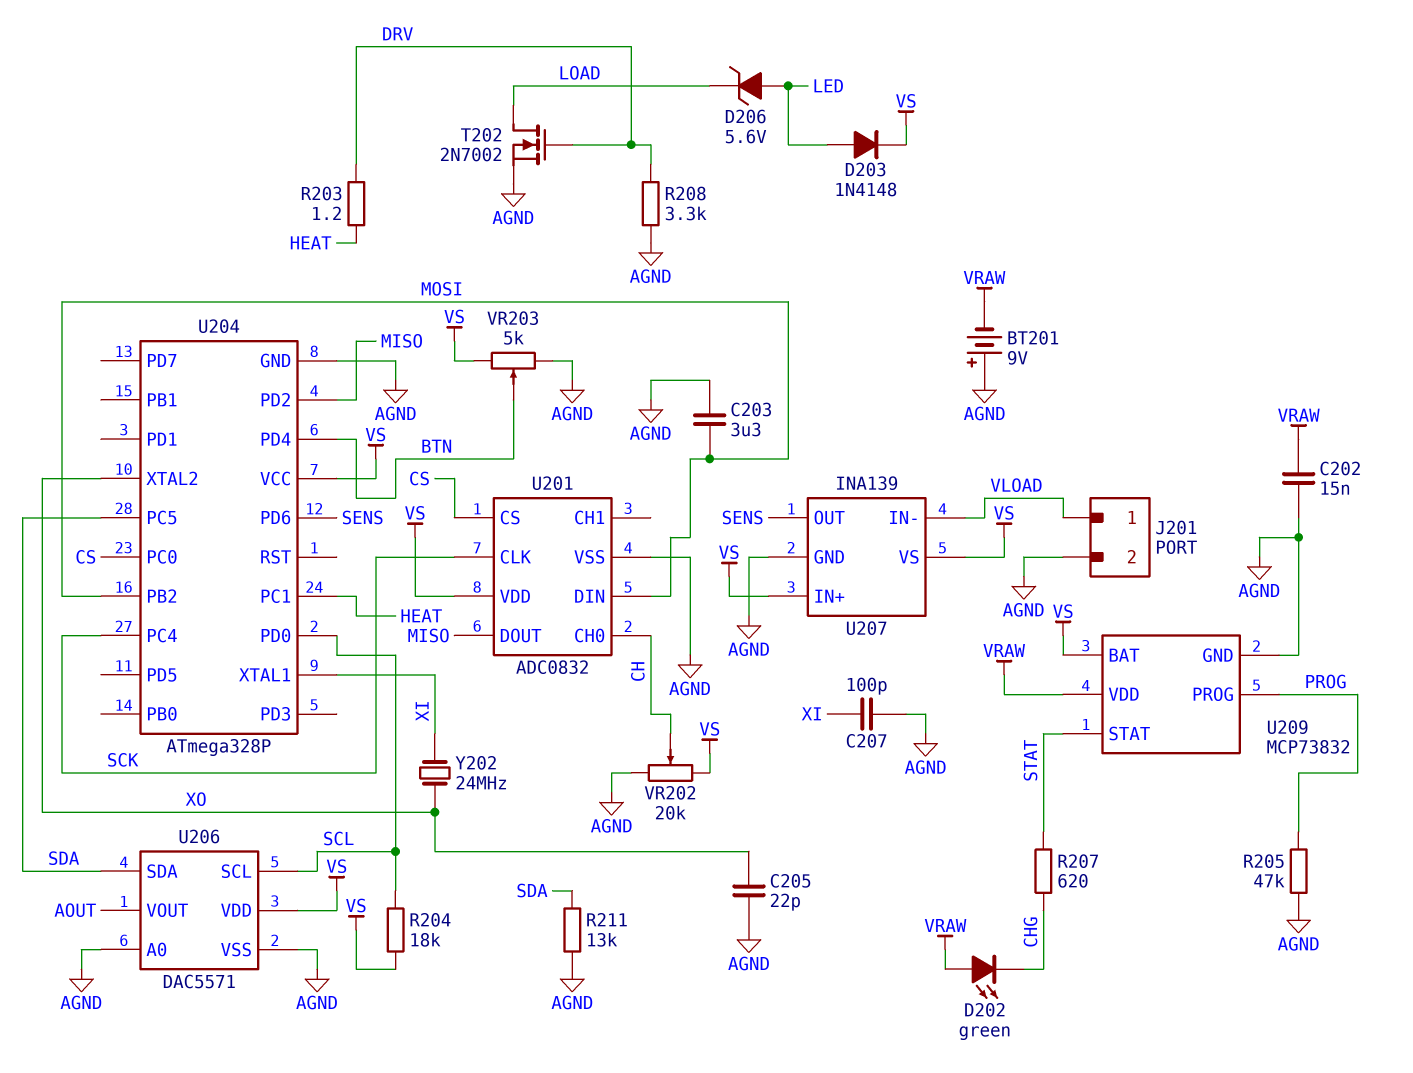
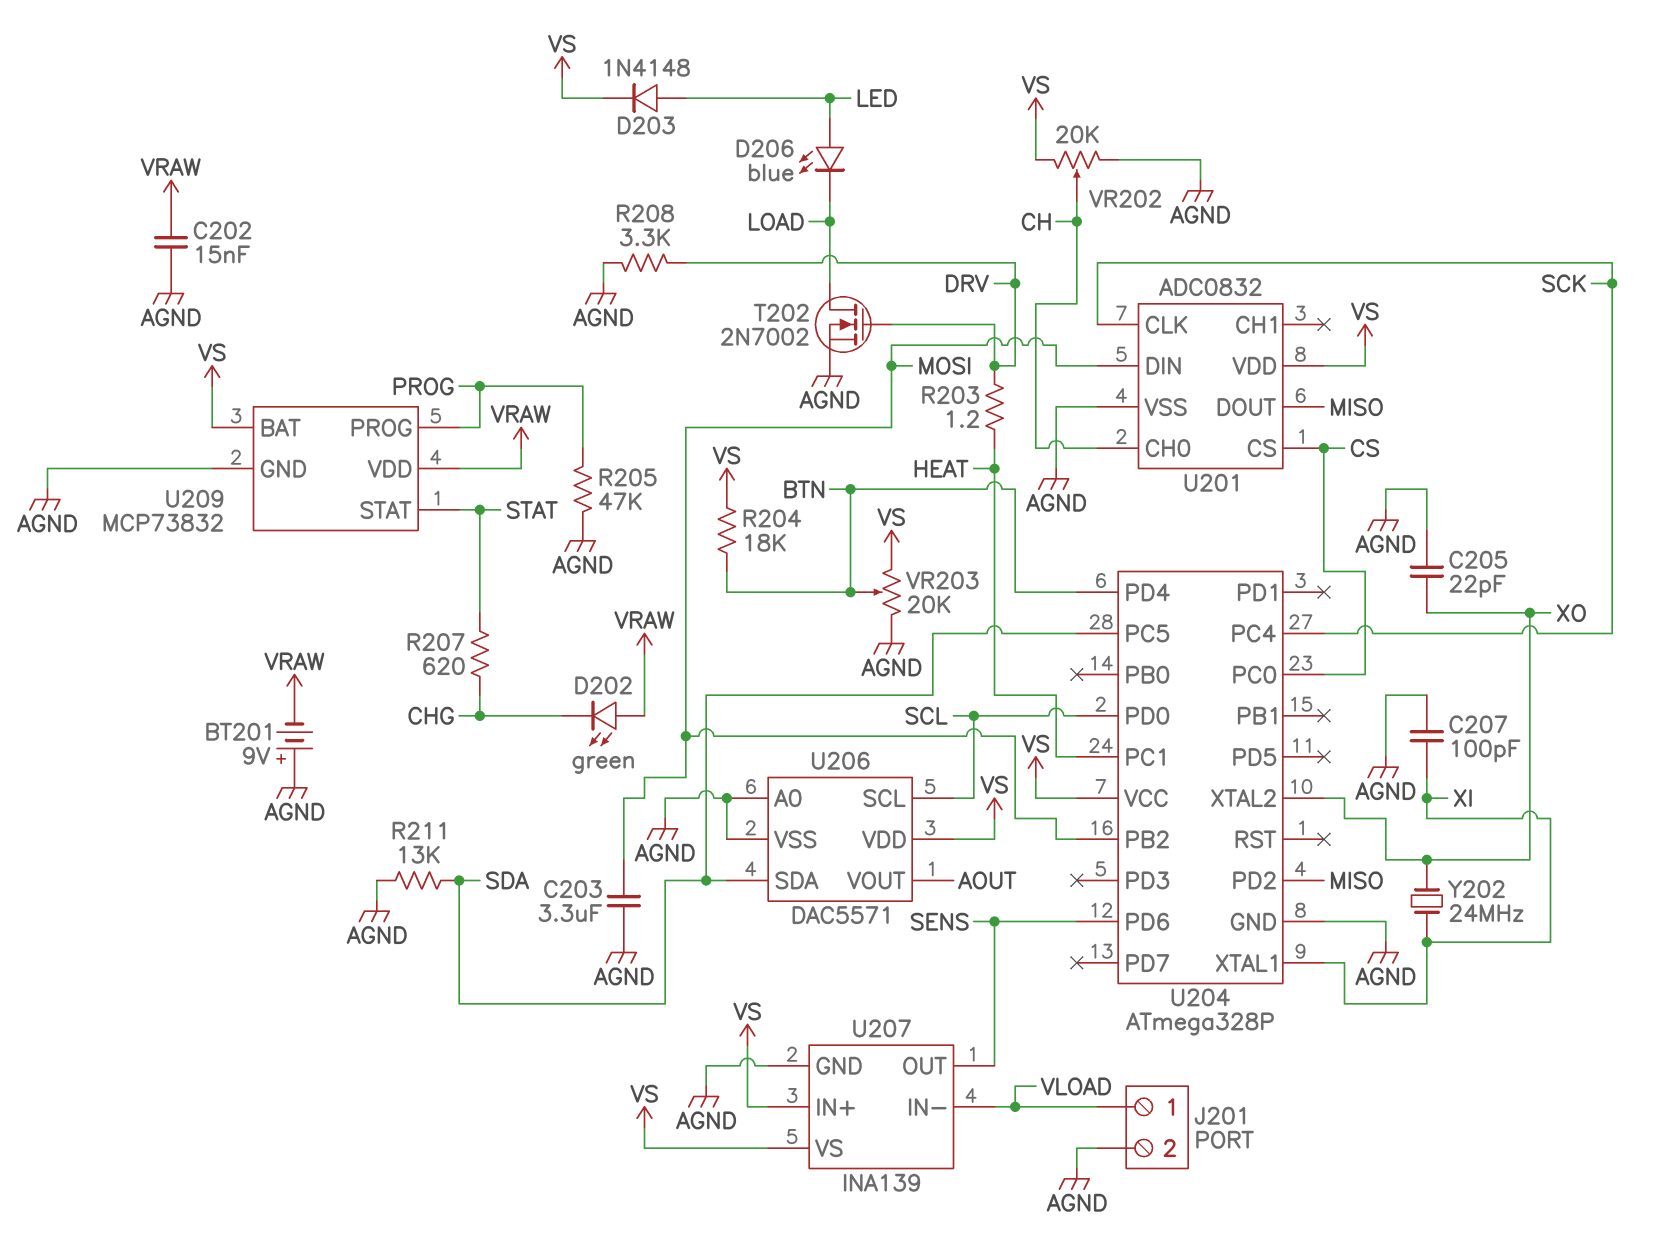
D206: zener 5.6V (A LED, K LOAD) -> LED blue (A LED, K LOAD)
R204: 18k (SCL, VS) -> 18k (BTN, VS)
VR203: 5k (AGND, VS, wiper BTN) -> 20k (AGND, VS, wiper BTN)

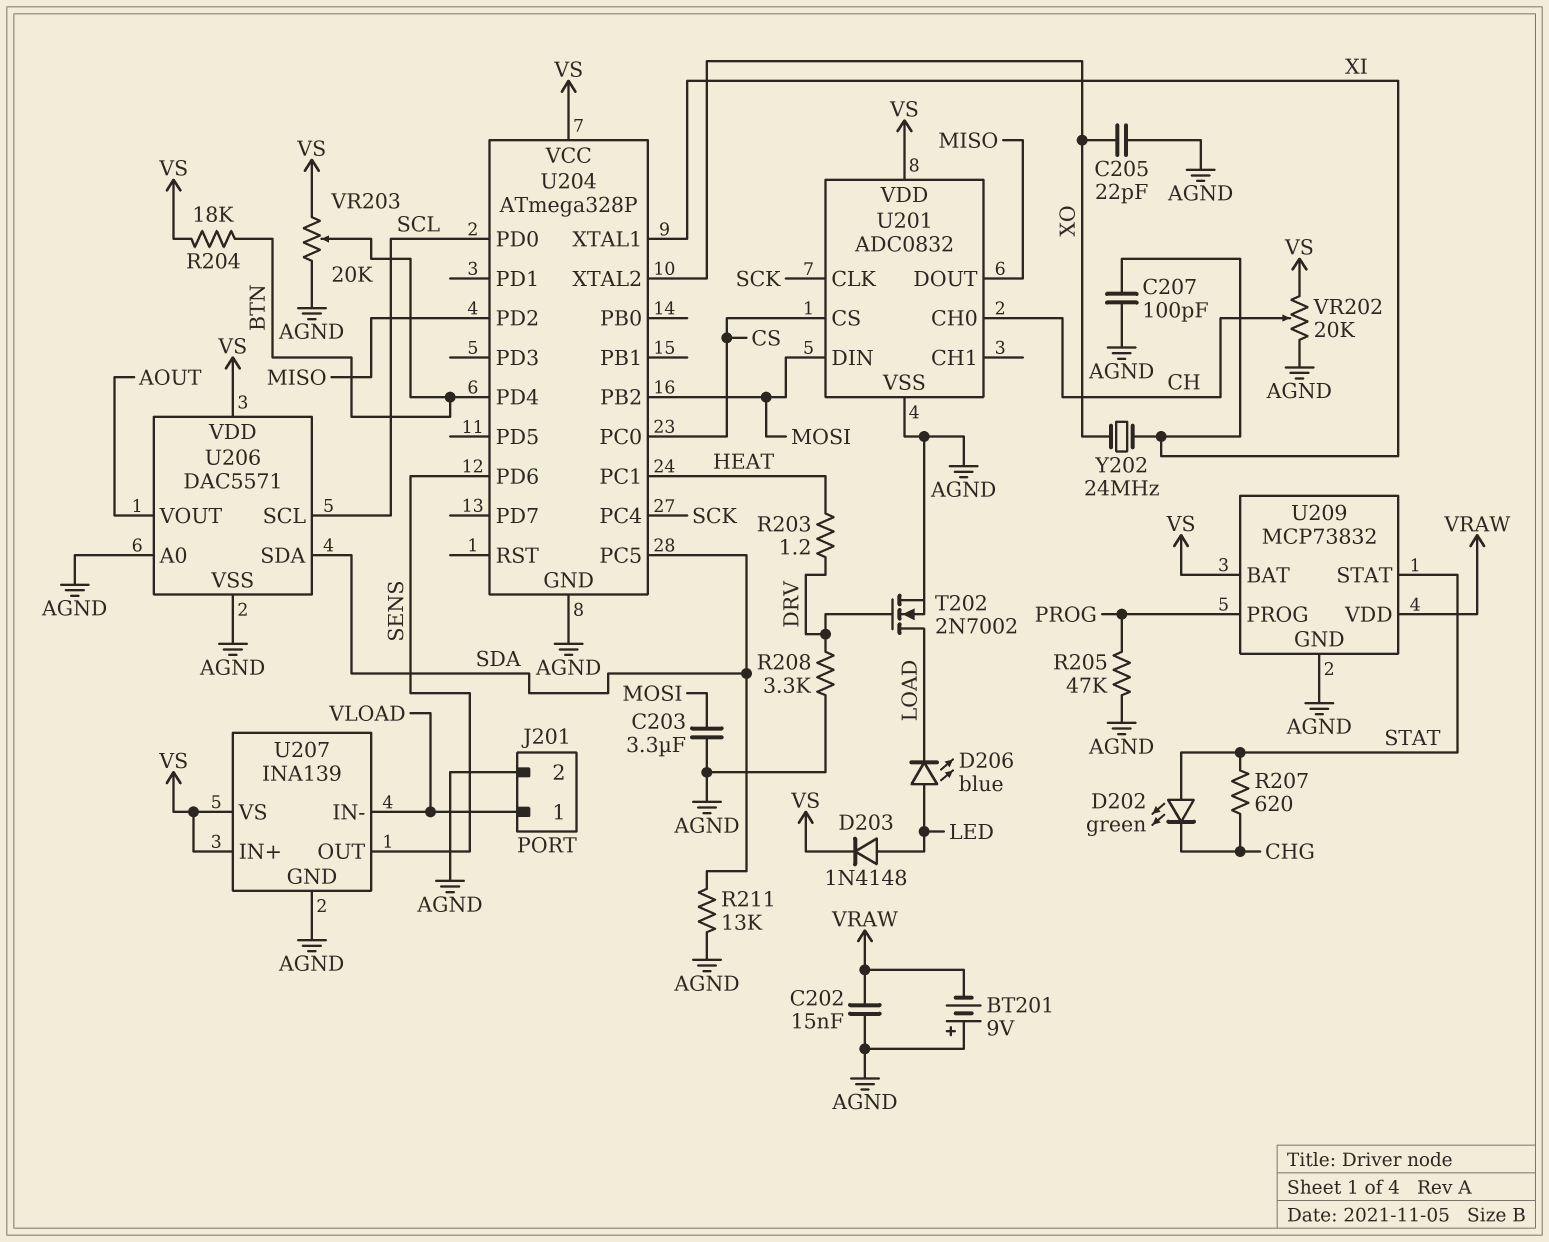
D202: LED green (A VRAW, K CHG) -> LED green (A STAT, K CHG)

